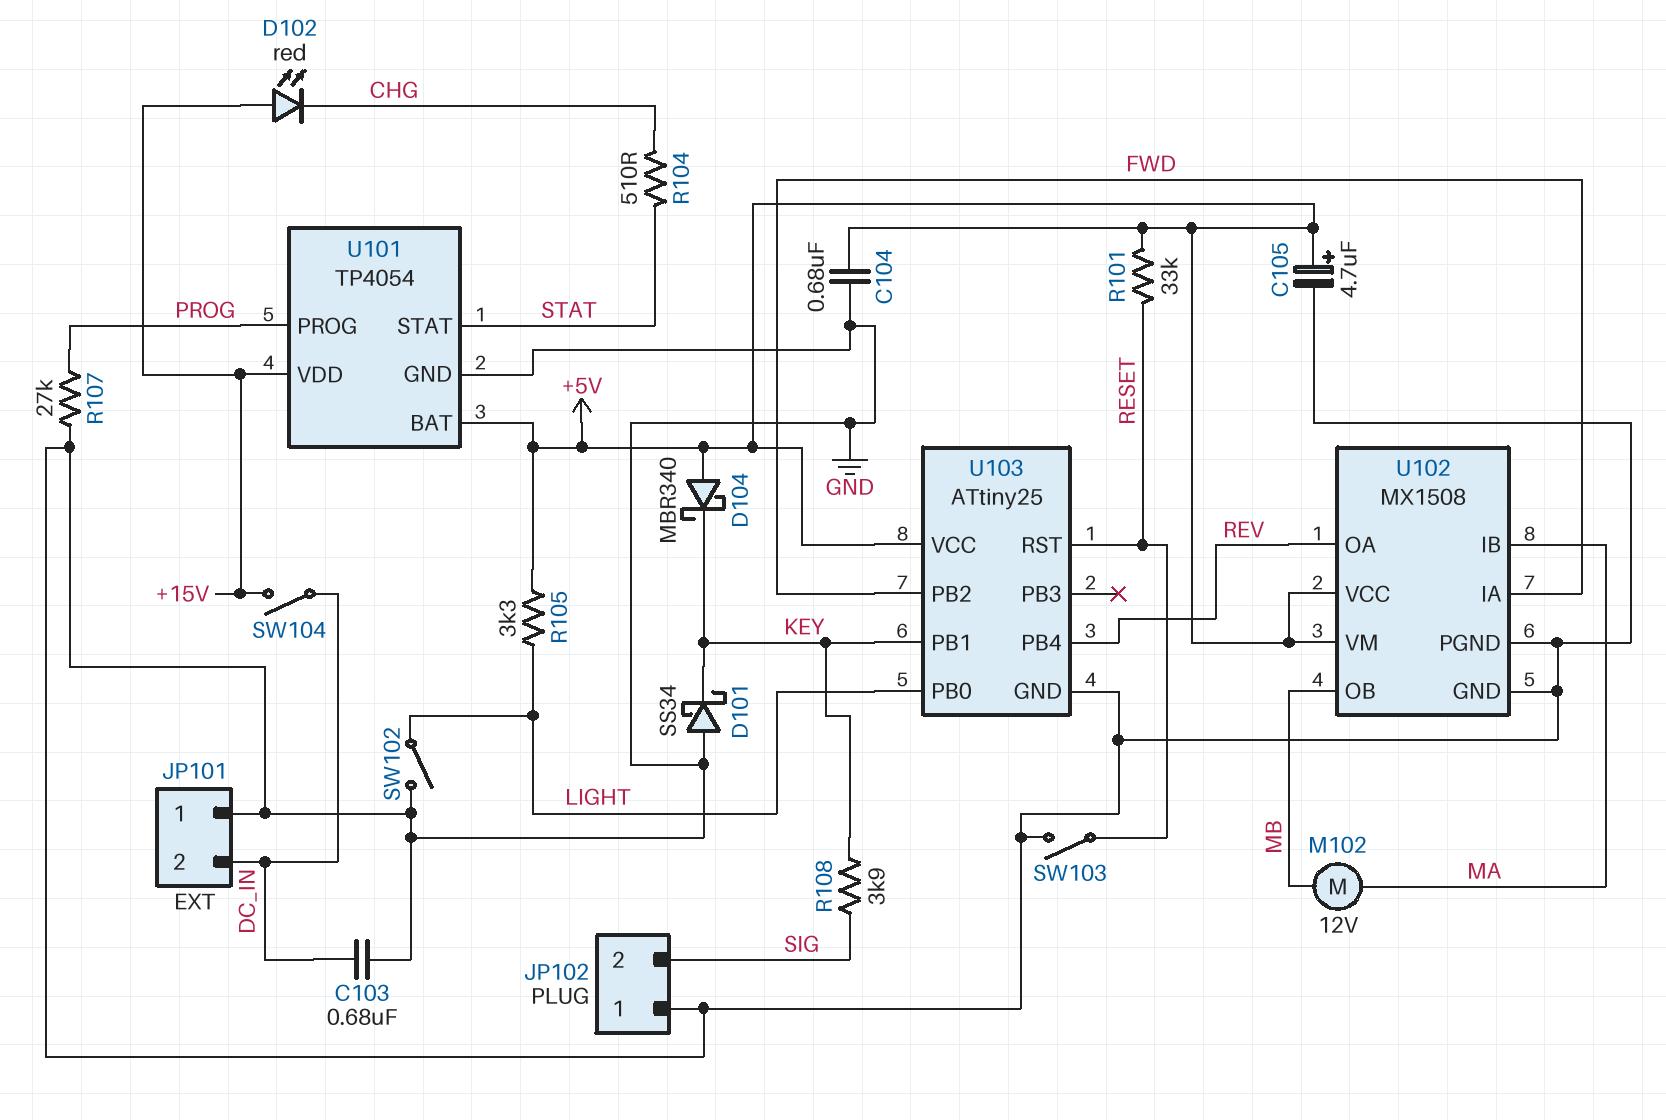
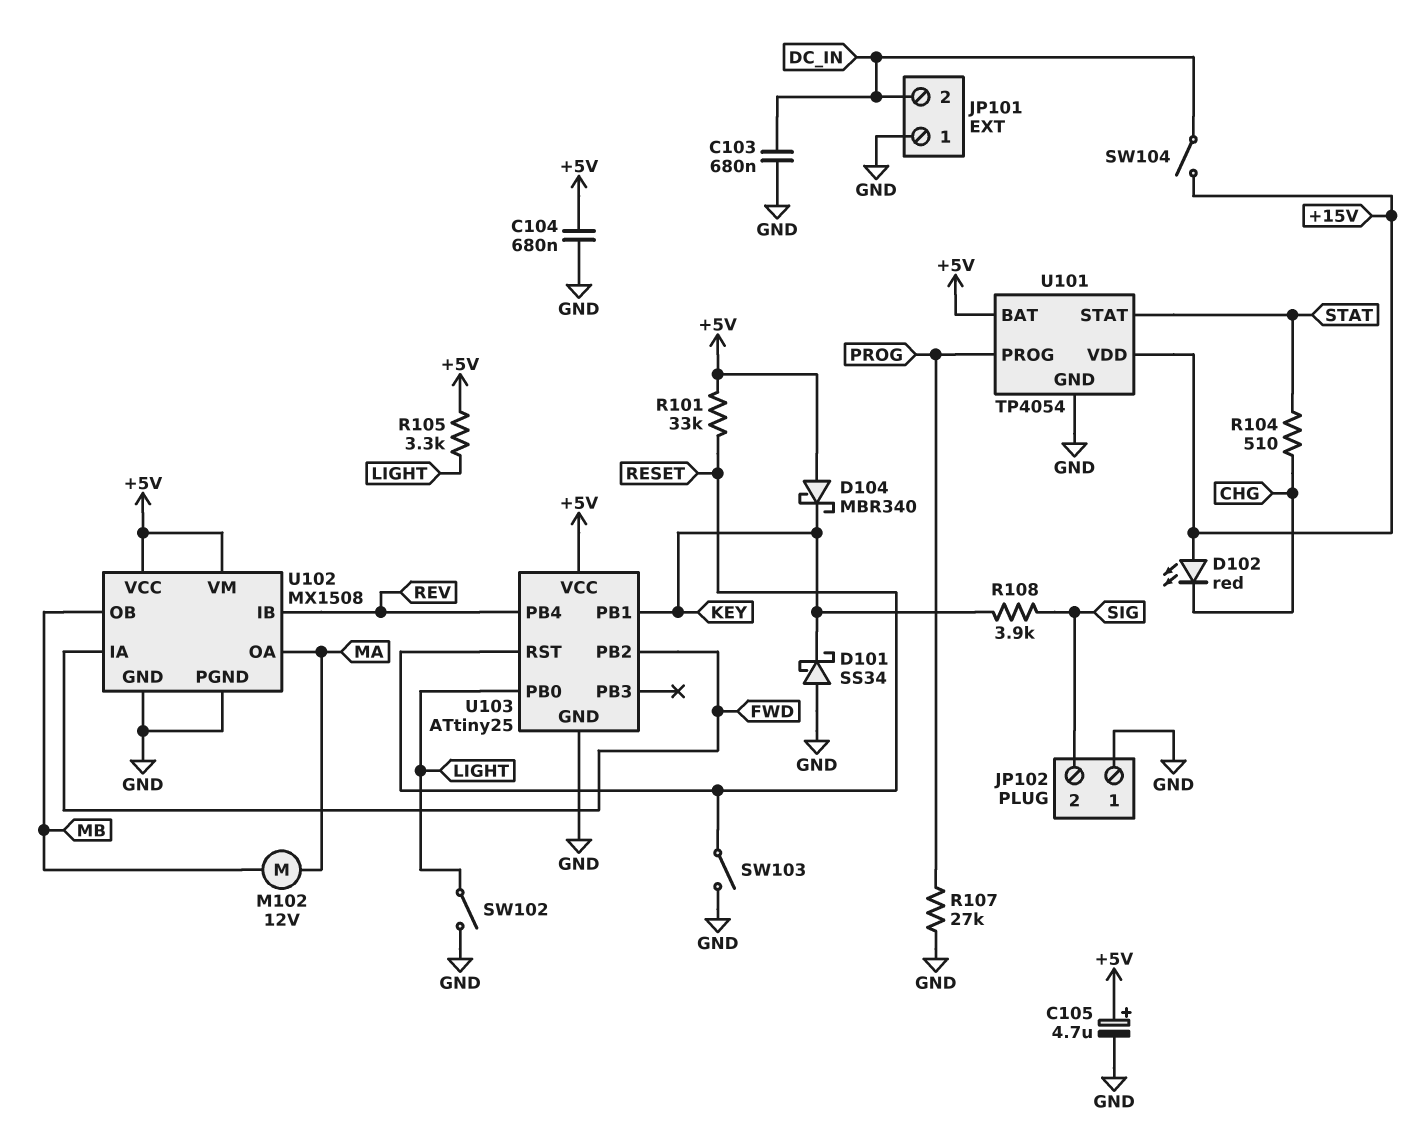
U102 pin IB: MA -> REV
U102 pin OA: REV -> MA

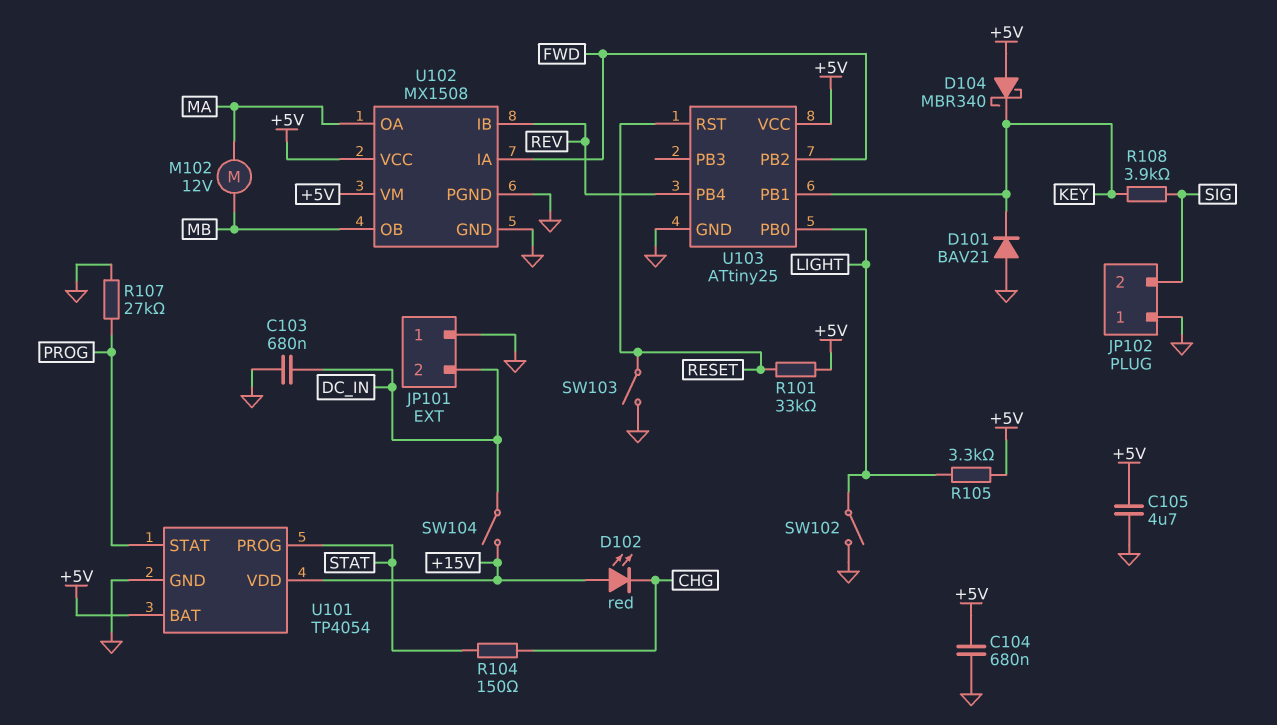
C105: 4.7uF (plus +5V, minus GND) -> 4.7uF (+5V, GND)
D101: schottky SS34 (A GND, K KEY) -> diode BAV21 (A GND, K KEY)
R104: 510 (CHG, STAT) -> 150 (CHG, STAT)
U101 pin PROG: PROG -> STAT
U101 pin STAT: STAT -> PROG

